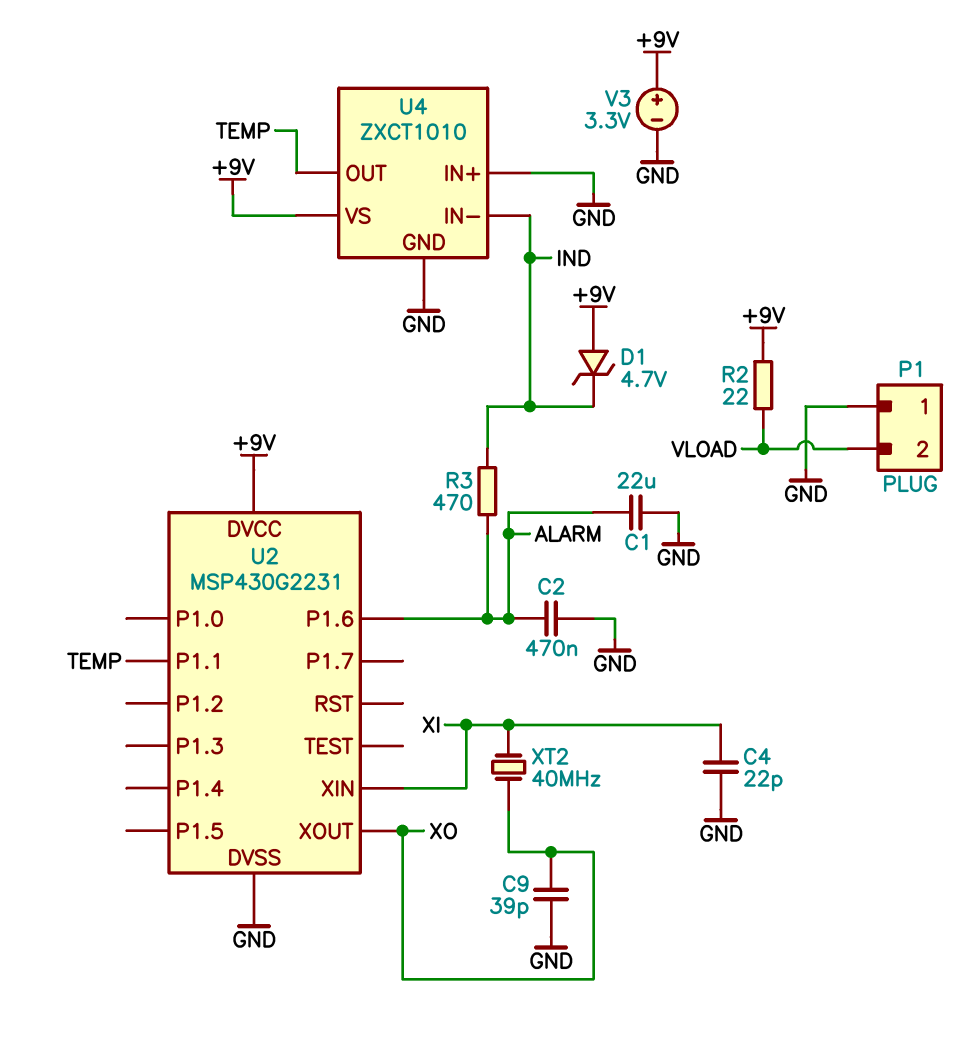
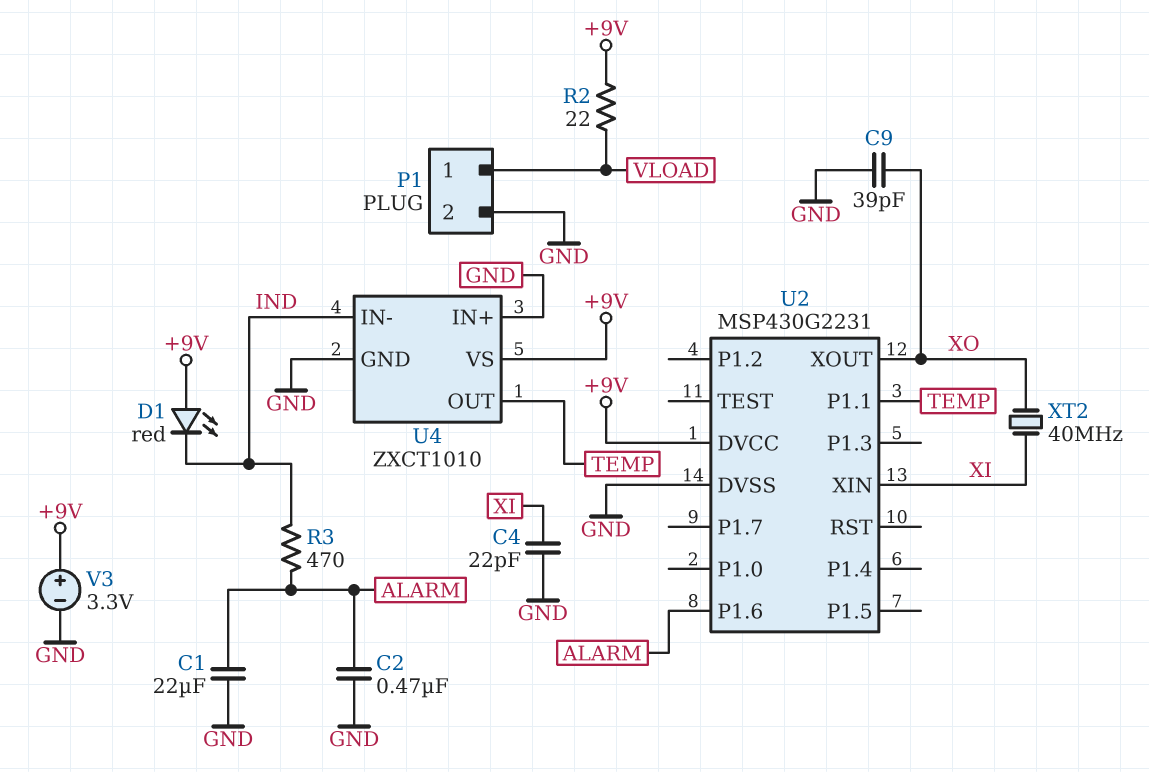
D1: zener 4.7V (A +9V, K IND) -> LED red (A +9V, K IND)
P1 pin 1: GND -> VLOAD
P1 pin 2: VLOAD -> GND

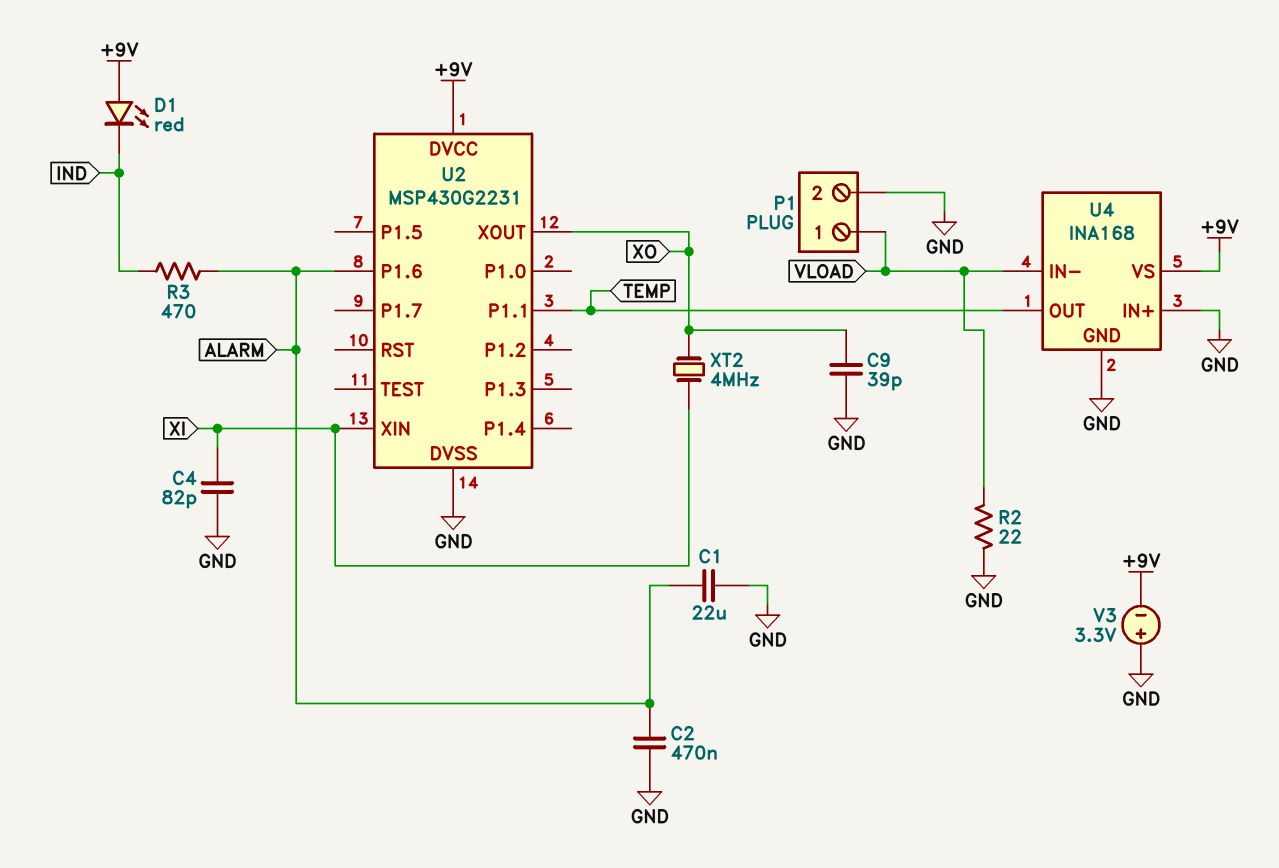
C4: 22pF (GND, XI) -> 82pF (GND, XI)
R2: 22 (+9V, VLOAD) -> 22 (GND, VLOAD)
U4: ZXCT1010 -> INA168
U4 pin IN-: IND -> VLOAD
V3: 3.3V (plus +9V, minus GND) -> 3.3V (plus GND, minus +9V)
XT2: 40MHz (XI, XO) -> 4MHz (XI, XO)

